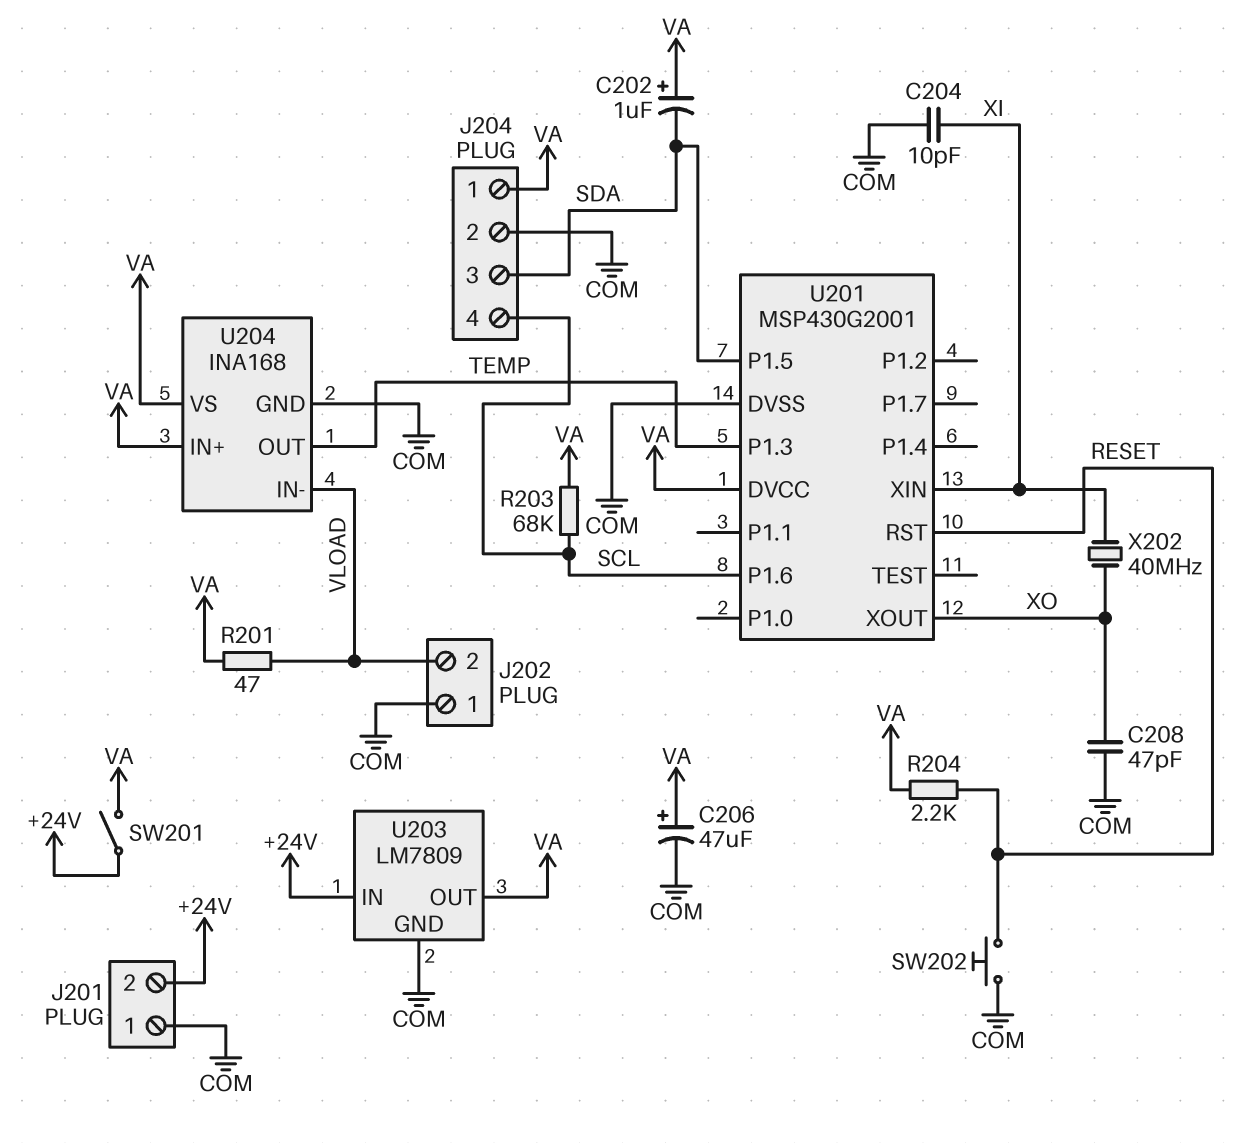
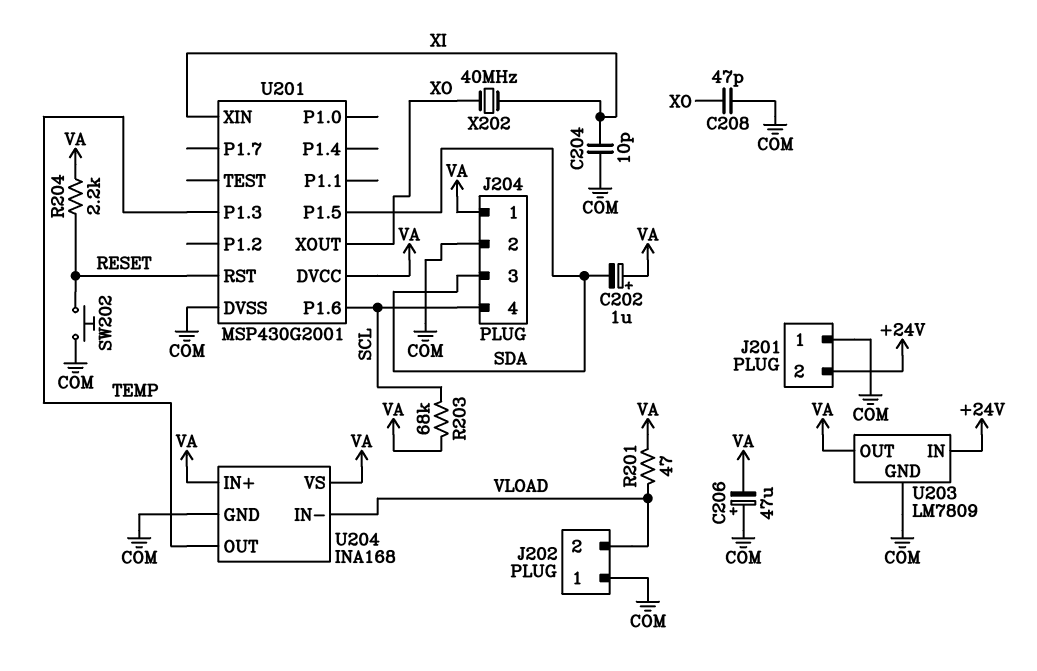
C206: 47uF (plus VA, minus COM) -> 47uF (plus COM, minus VA)
SW201: switch (+24V, VA) -> none

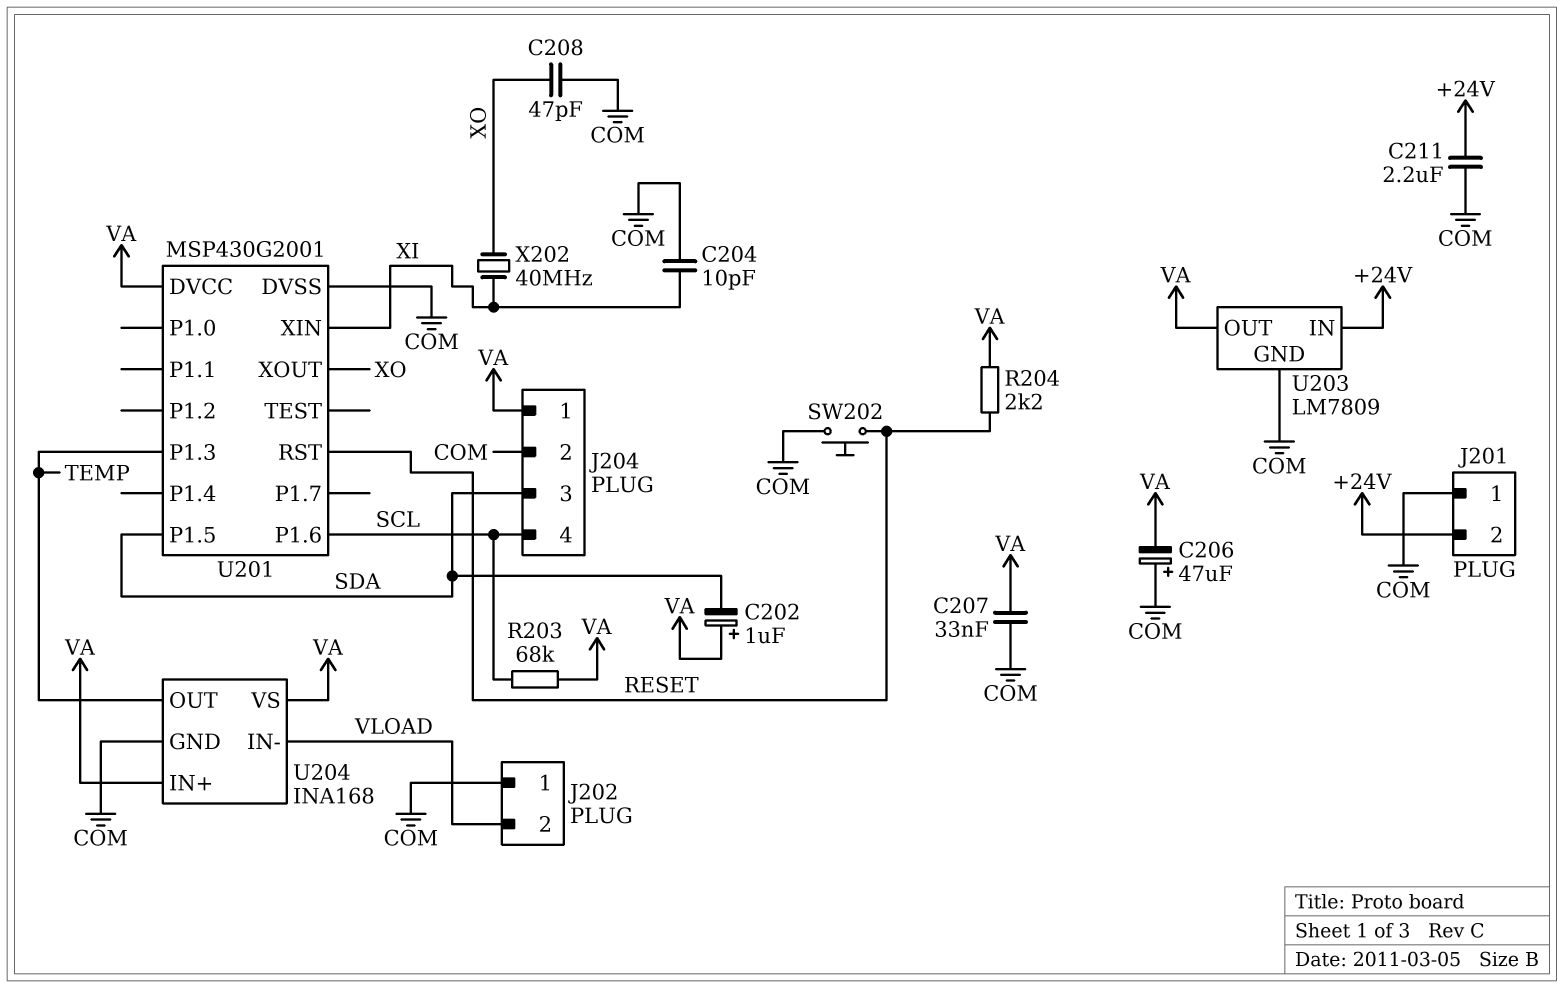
C207: none -> 33nF (COM, VA)
C211: none -> 2.2uF (+24V, COM)
R201: 47 (VA, VLOAD) -> none

